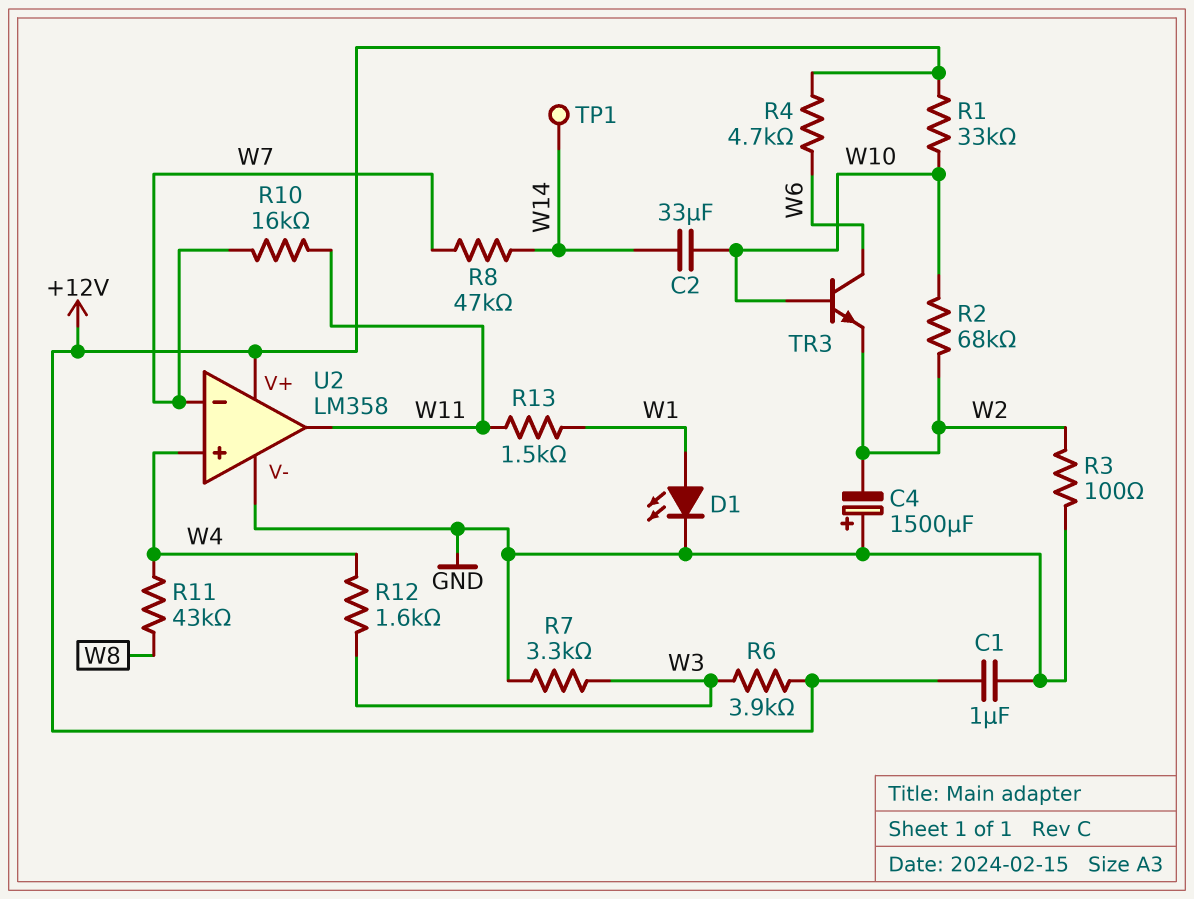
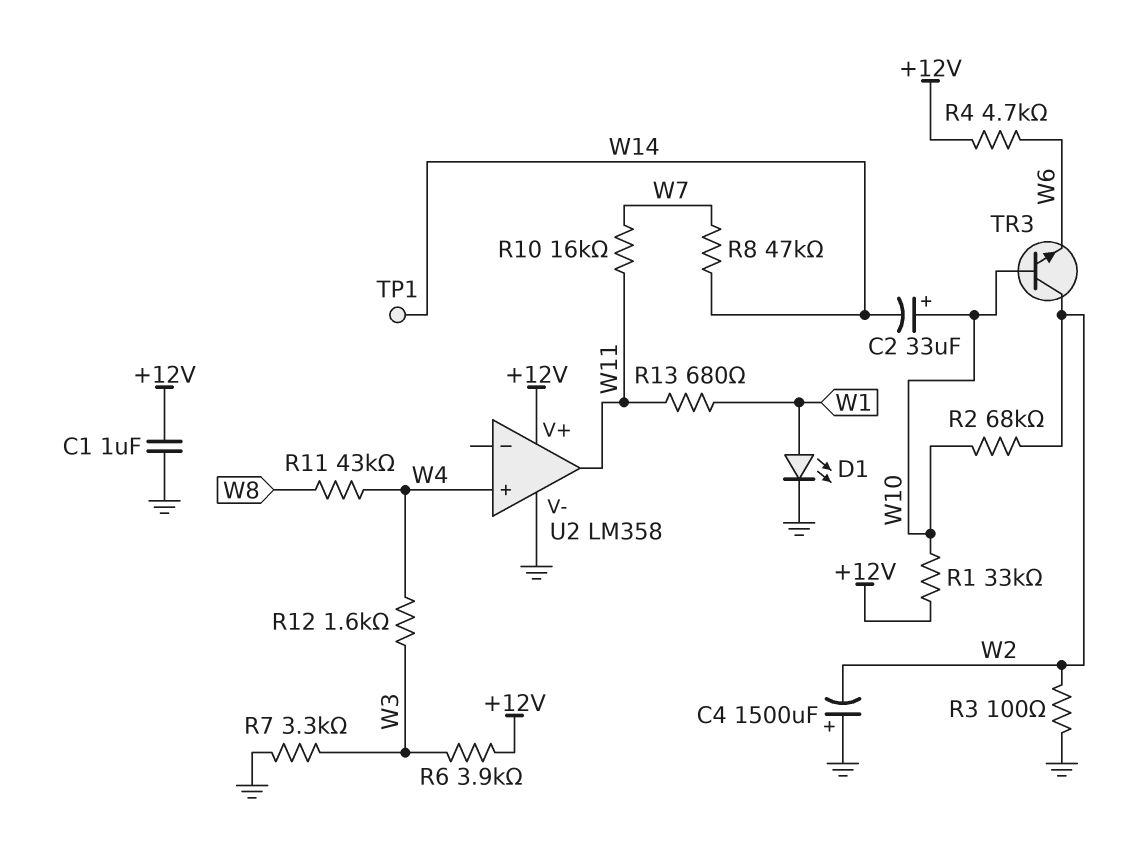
C2: 33uF (W10, W14) -> 33uF (plus W10, minus W14)
R13: 1.5k (W1, W11) -> 680 (W1, W11)
TR3: NPN (B W10, C W6, E W2) -> NPN (B W10, C W2, E W6)
U2 pin in-: W7 -> none

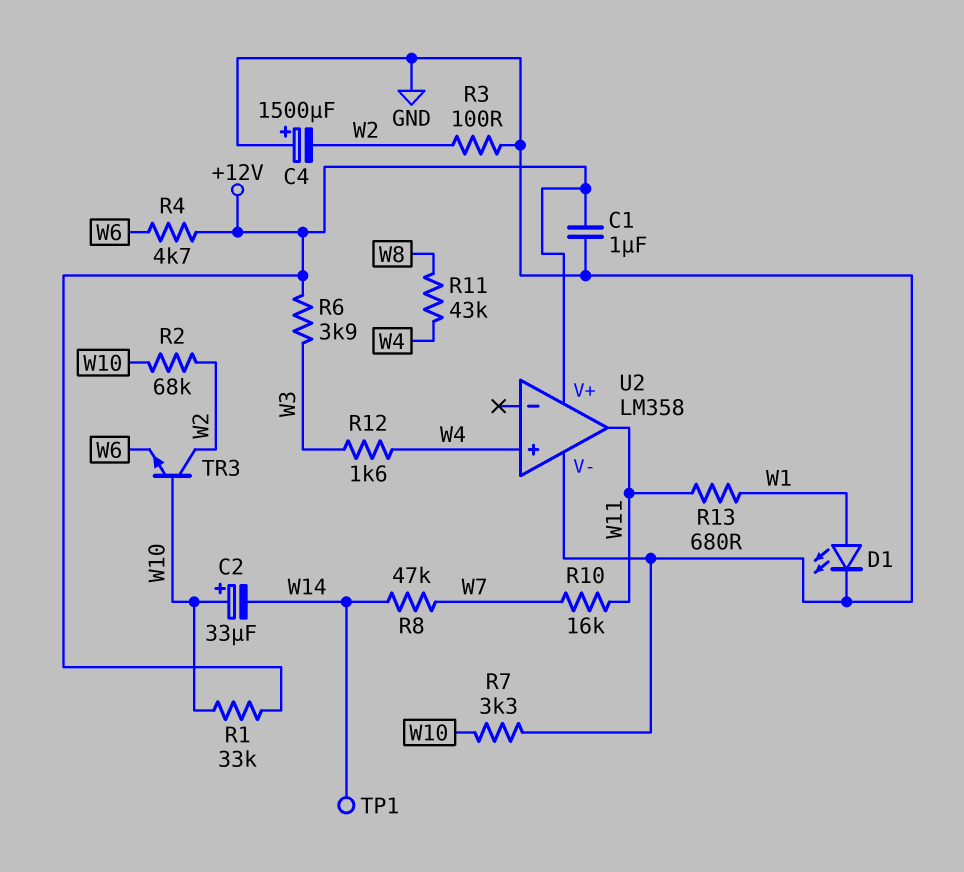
R7: 3.3k (GND, W3) -> 3.3k (GND, W10)

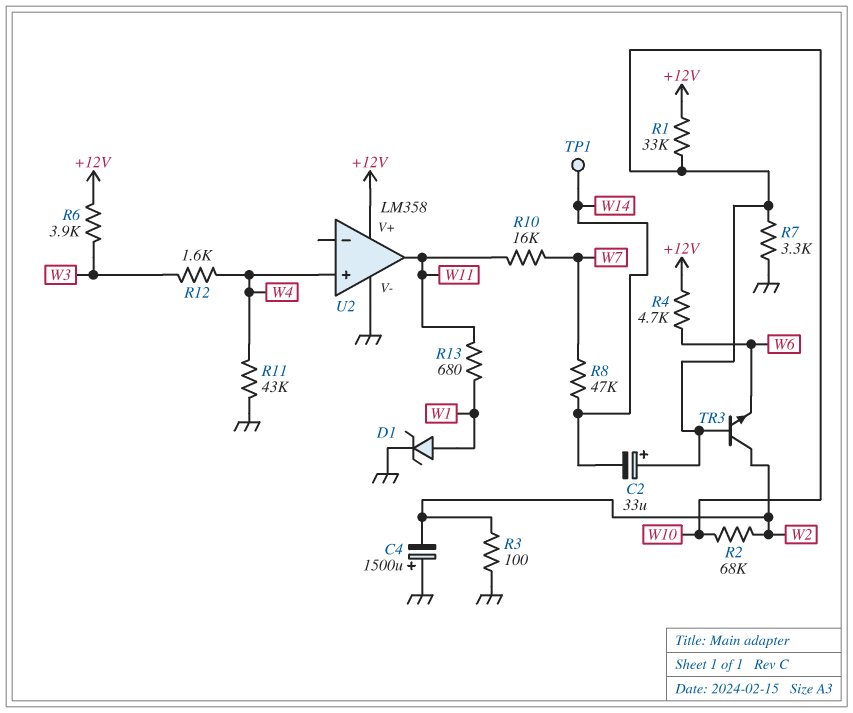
C1: 1uF (+12V, GND) -> none
D1: LED (A W1, K GND) -> zener (A W1, K GND)
R11: 43k (W4, W8) -> 43k (GND, W4)

